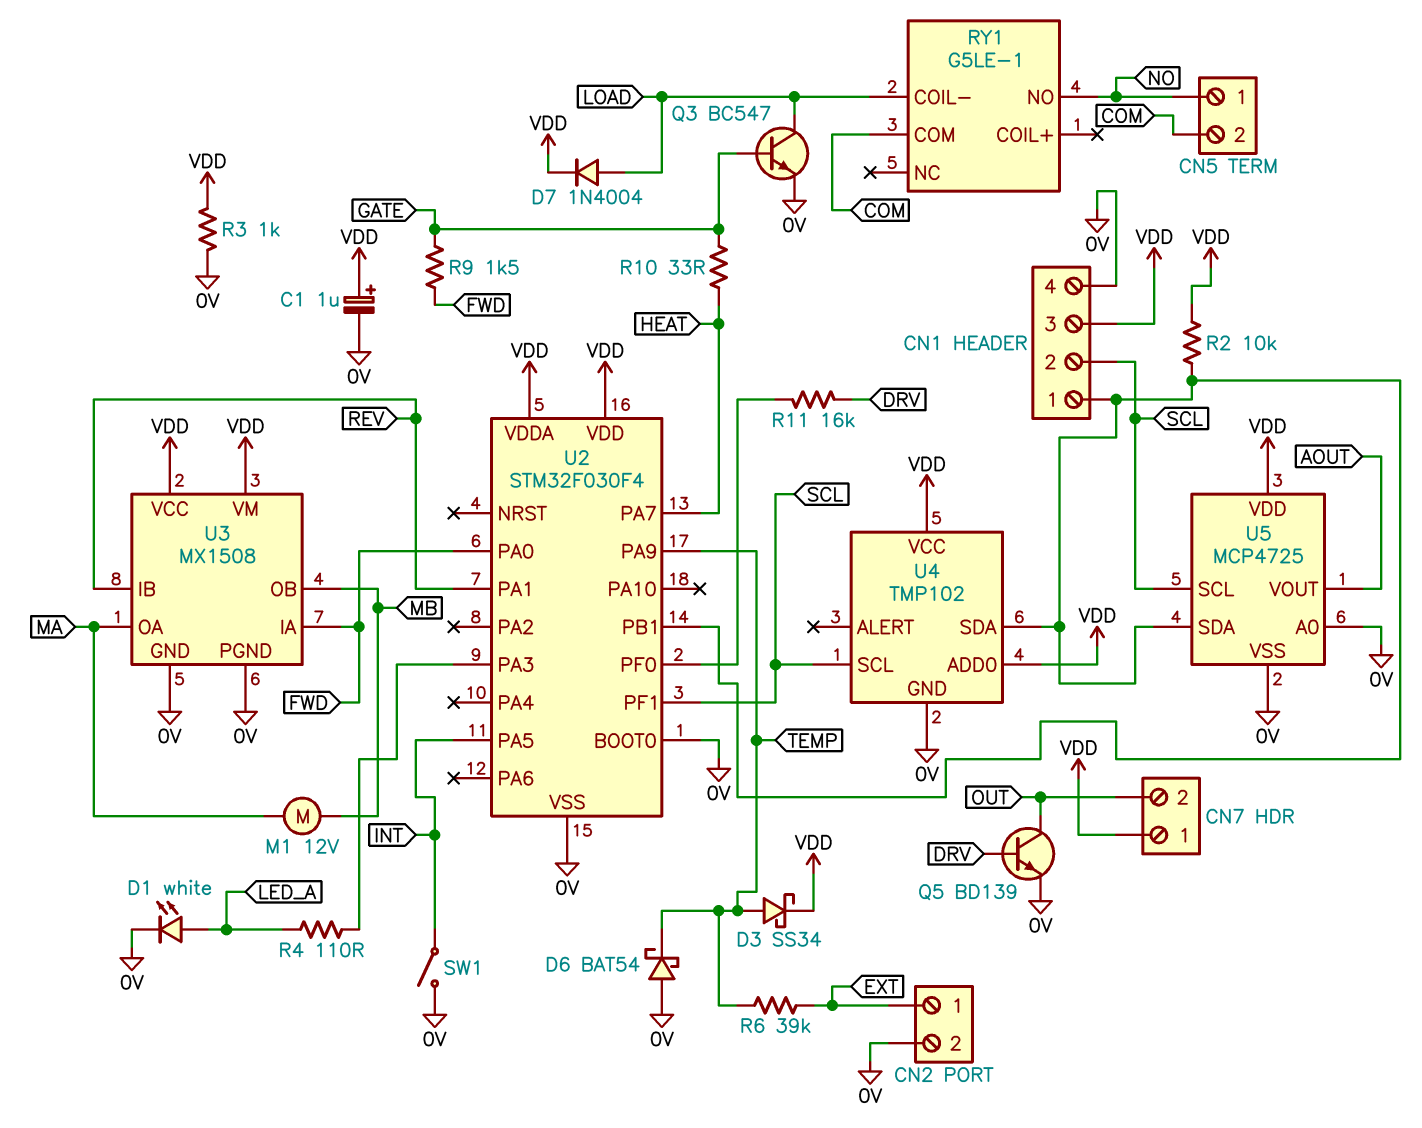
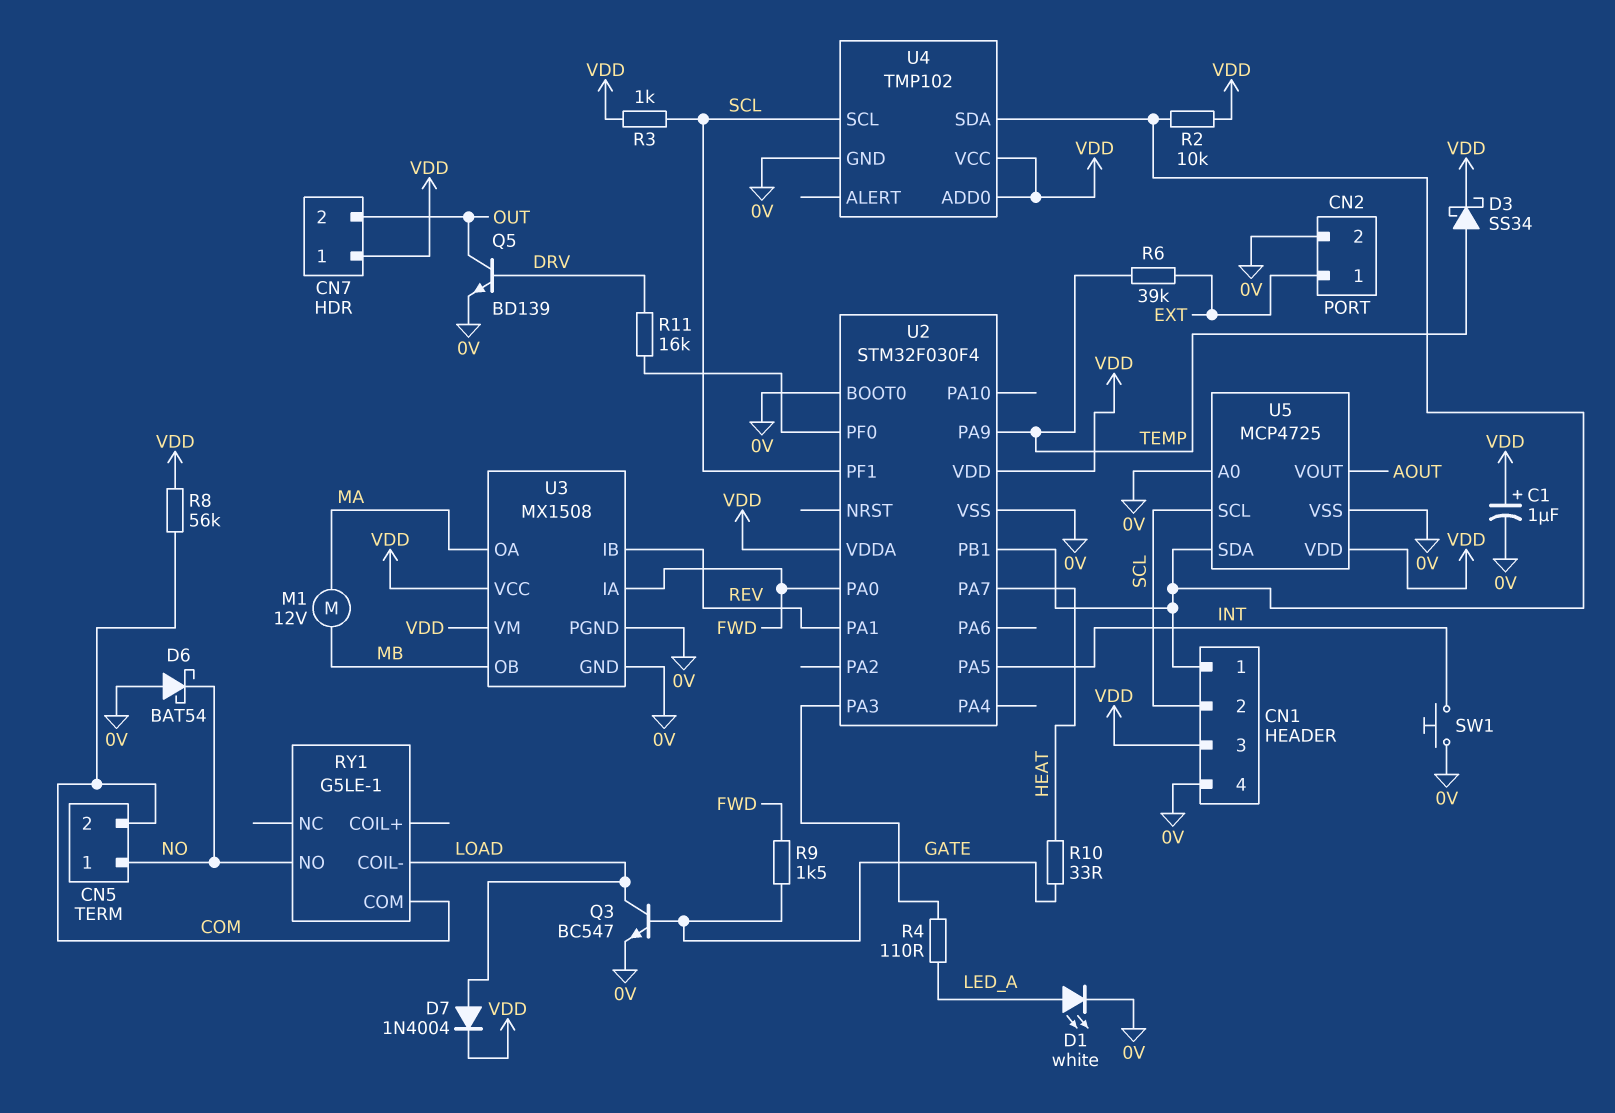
D6: schottky BAT54 (A 0V, K TEMP) -> schottky BAT54 (A 0V, K NO)
R3: 1k (0V, VDD) -> 1k (SCL, VDD)
R8: none -> 56k (COM, VDD)
SW1: switch (0V, INT) -> button (0V, INT)

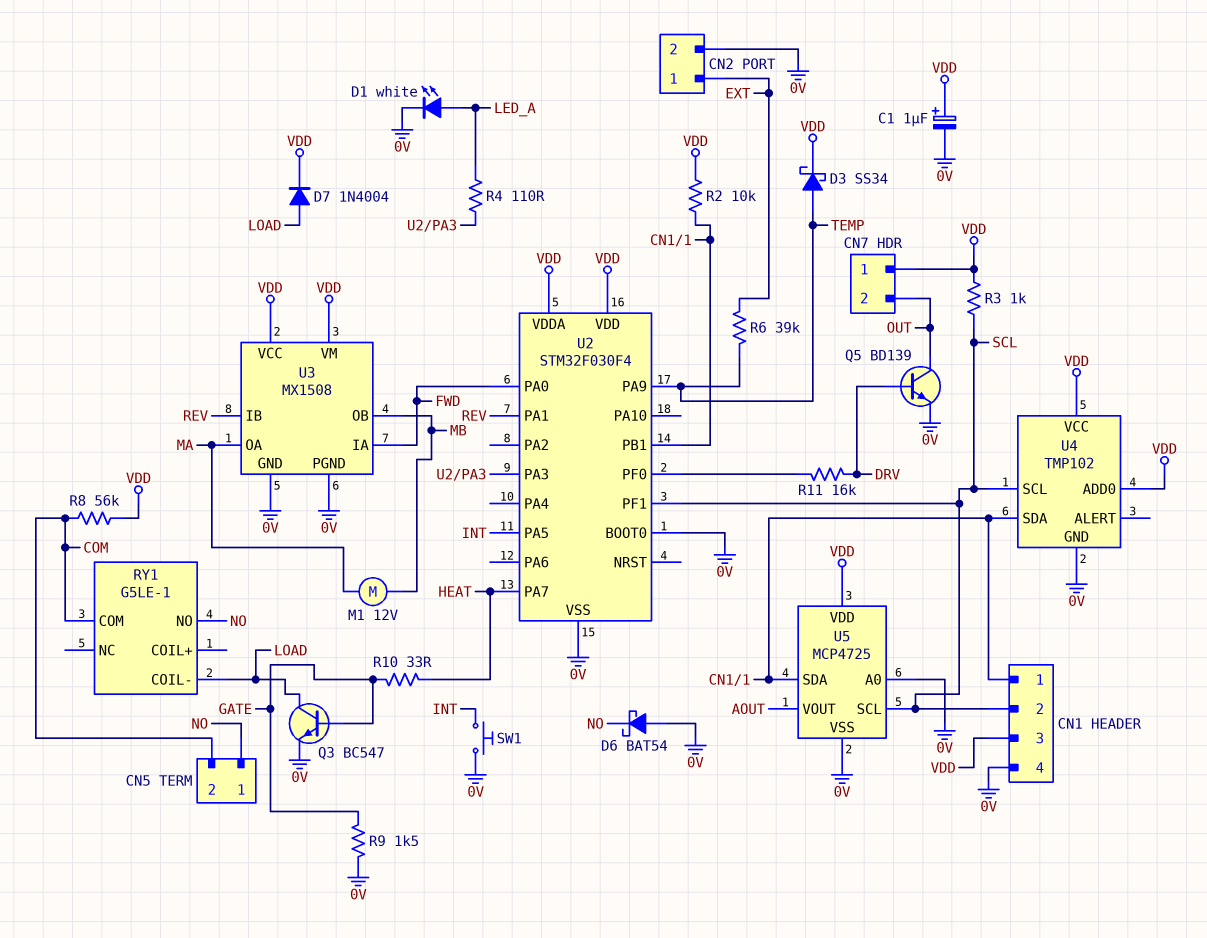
R9: 1.5k (FWD, GATE) -> 1.5k (0V, GATE)

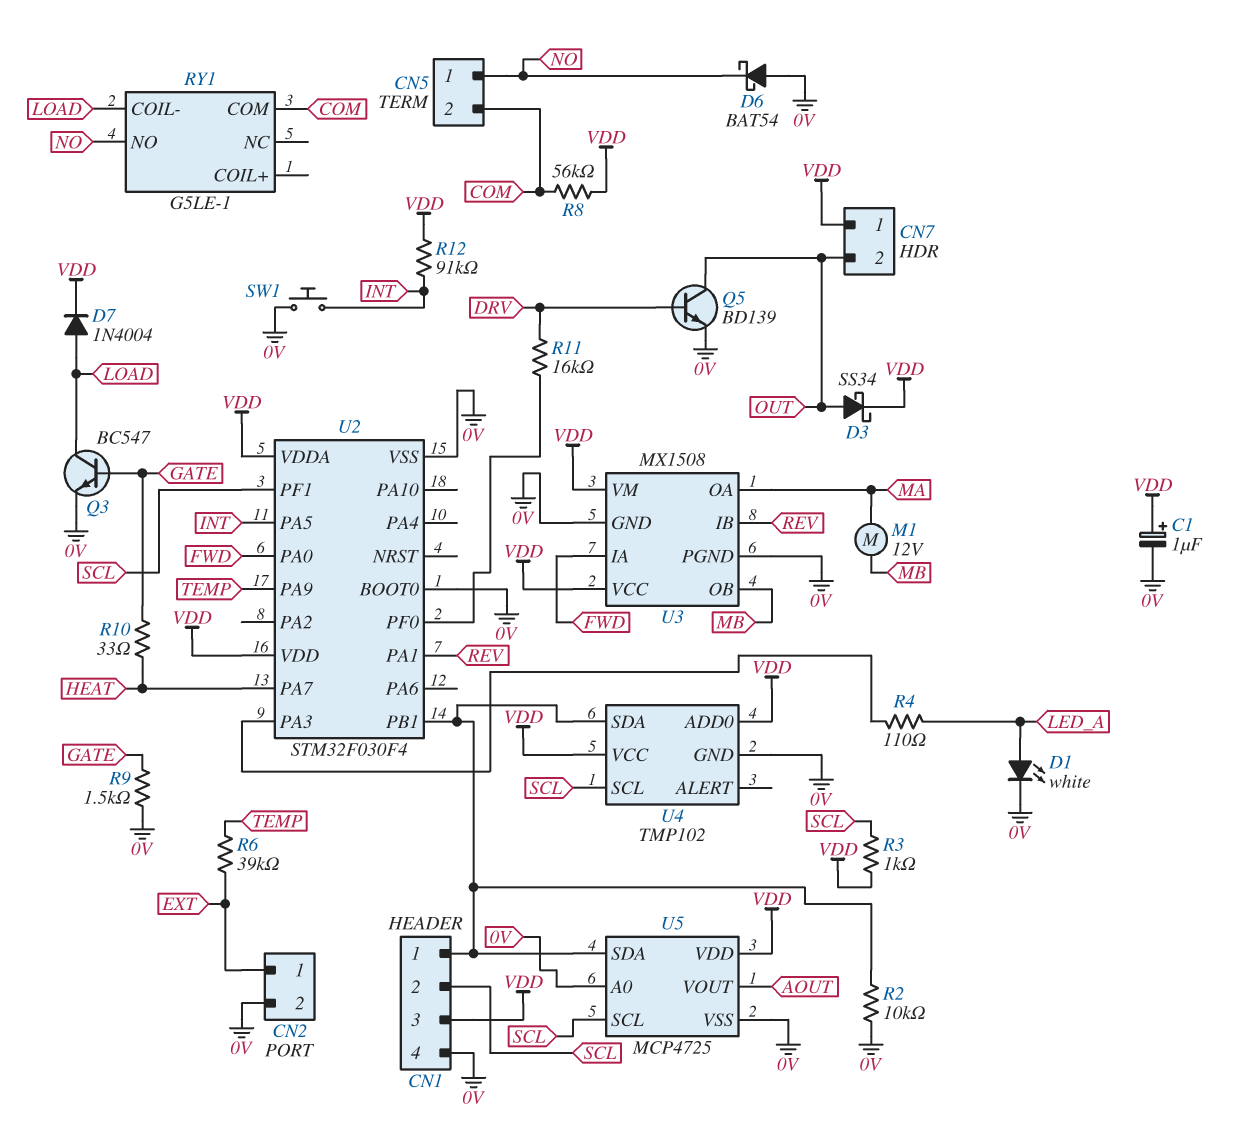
D3: schottky SS34 (A TEMP, K VDD) -> schottky SS34 (A OUT, K VDD)
R2: 10k (CN1/1, VDD) -> 10k (0V, CN1/1)
R12: none -> 91k (INT, VDD)

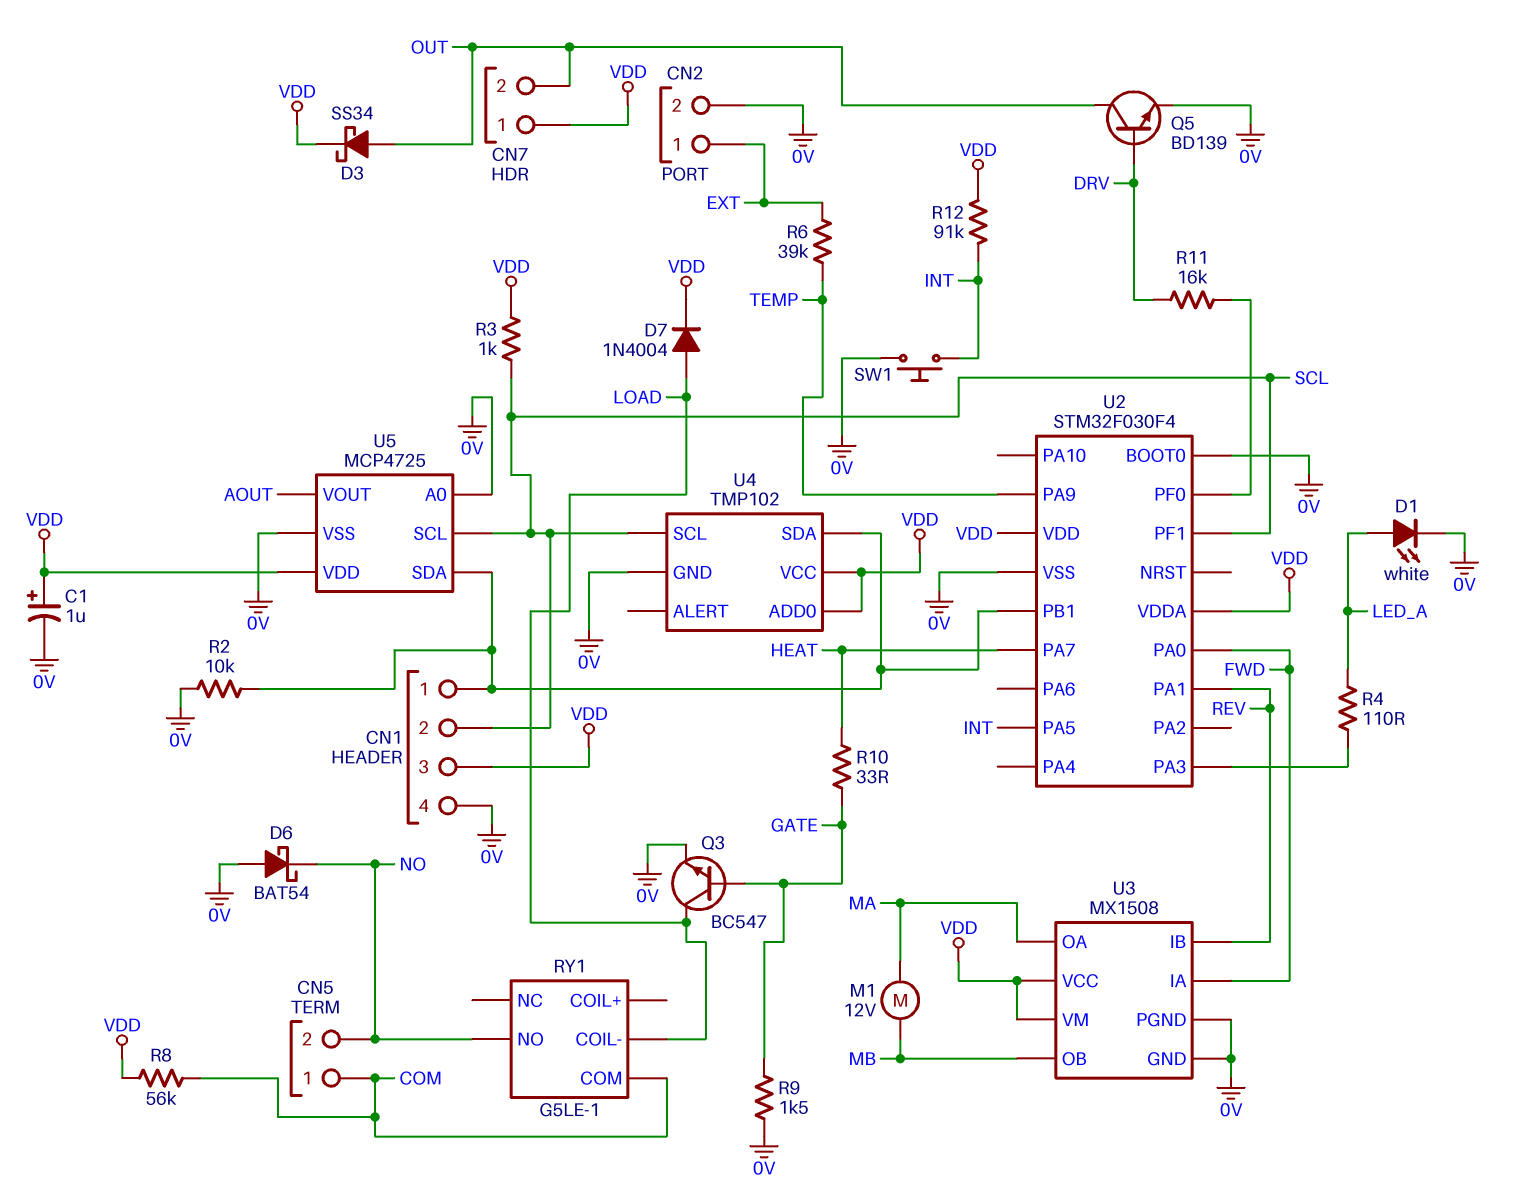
CN5 pin 1: NO -> COM
CN5 pin 2: COM -> NO

